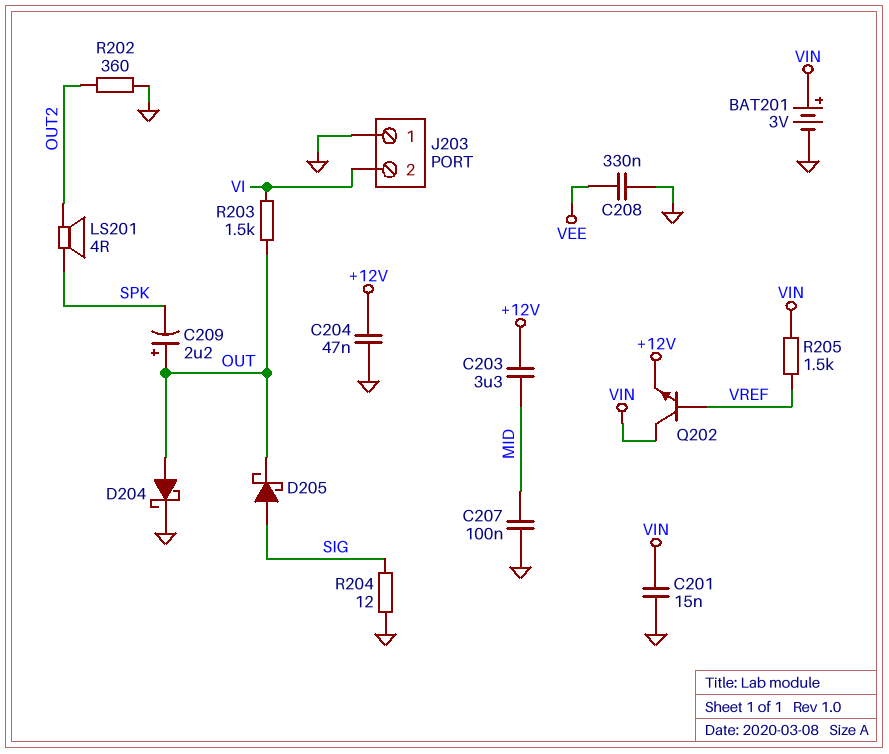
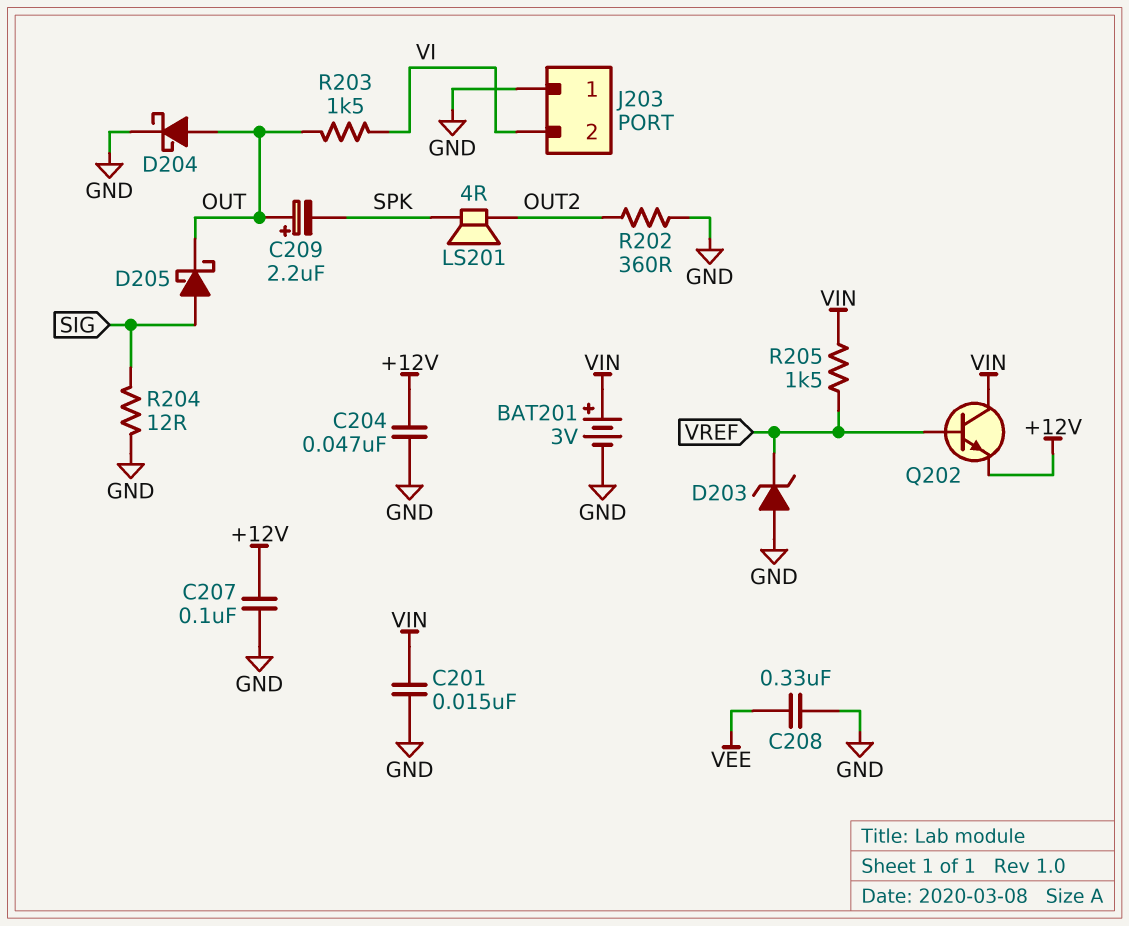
C203: 3.3uF (+12V, MID) -> none
C207: 100nF (GND, MID) -> 100nF (+12V, GND)
D203: none -> zener (A GND, K VREF)

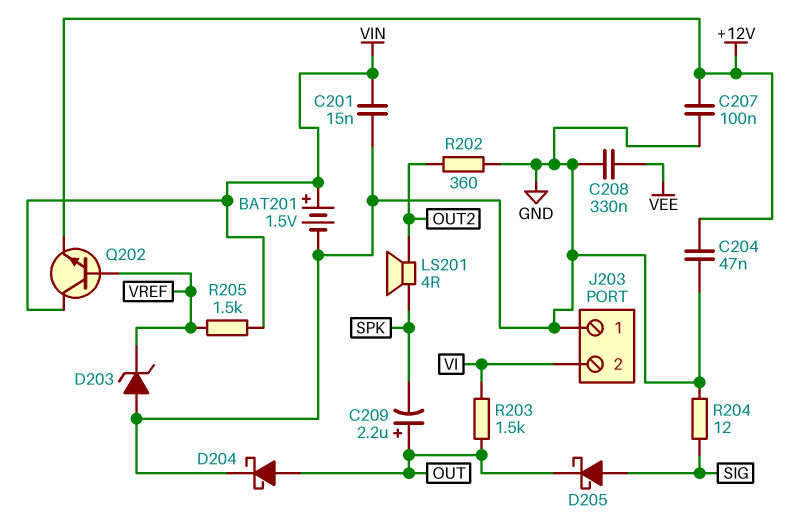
BAT201: 3V (plus VIN, minus GND) -> 1.5V (plus VIN, minus GND)

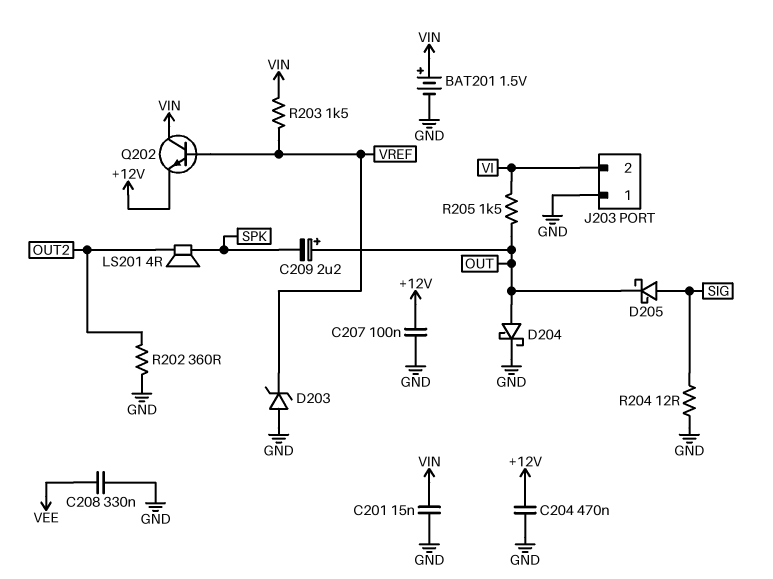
C204: 47nF (+12V, GND) -> 470nF (+12V, GND)
R203: 1.5k (OUT, VI) -> 1.5k (VIN, VREF)
R205: 1.5k (VIN, VREF) -> 1.5k (OUT, VI)

